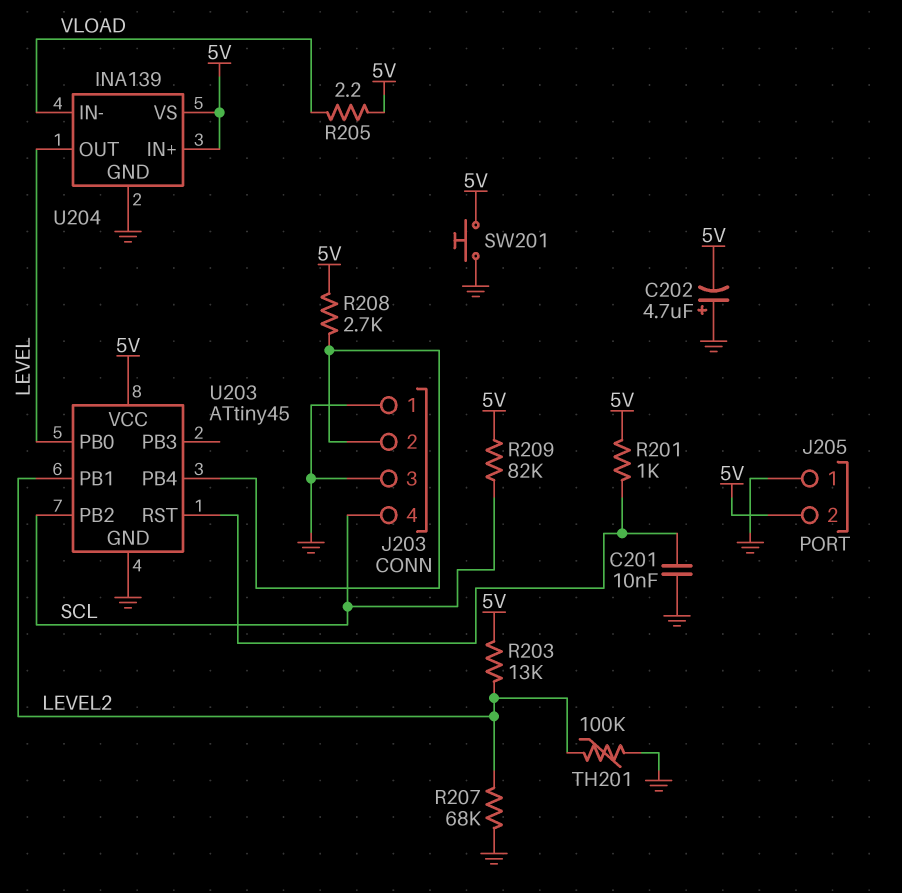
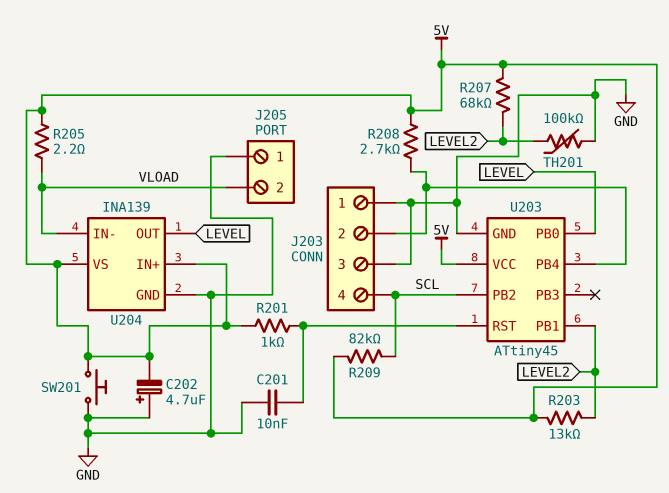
J205 pin 2: 5V -> VLOAD
R207: 68k (GND, LEVEL2) -> 68k (5V, LEVEL2)

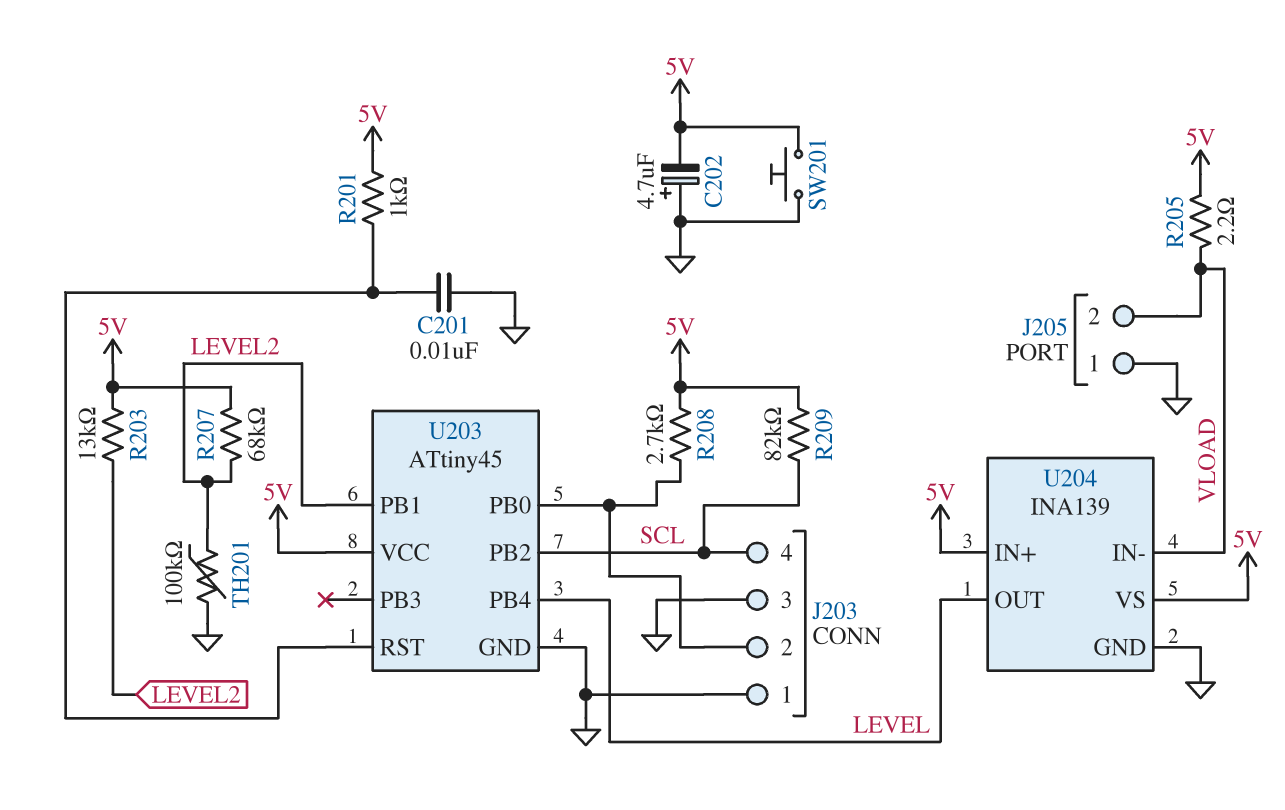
U203 pin PB0: LEVEL -> J203/2
U203 pin PB4: J203/2 -> LEVEL

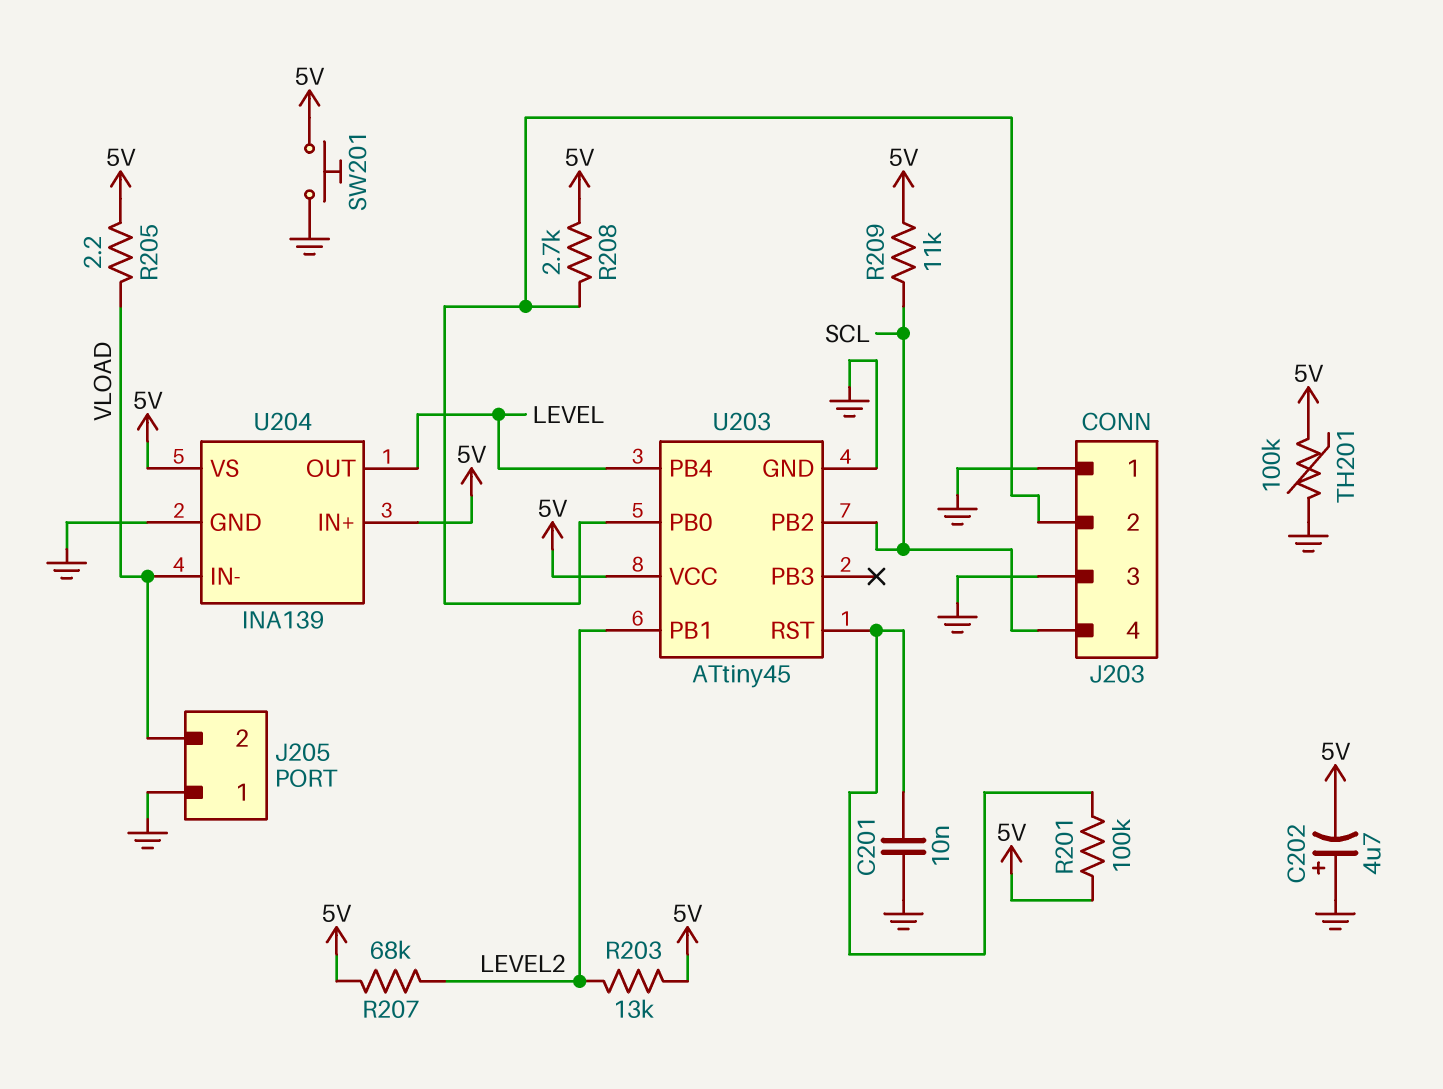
R201: 1k (5V, U203/RST) -> 100k (5V, U203/RST)
R209: 82k (5V, SCL) -> 11k (5V, SCL)
TH201: 100k (GND, LEVEL2) -> 100k (5V, GND)

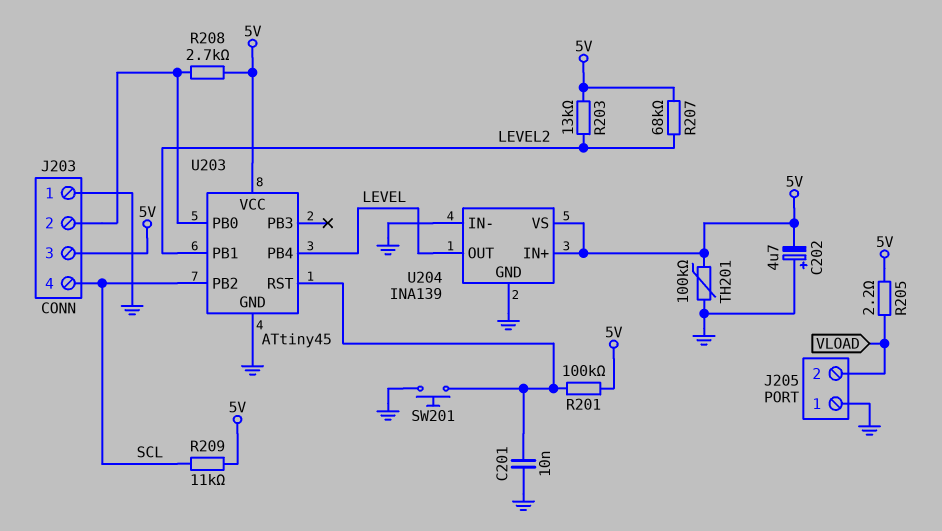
J203 pin 3: GND -> 5V
SW201: button (5V, GND) -> button (GND, U203/RST)
U204 pin IN-: VLOAD -> GND

